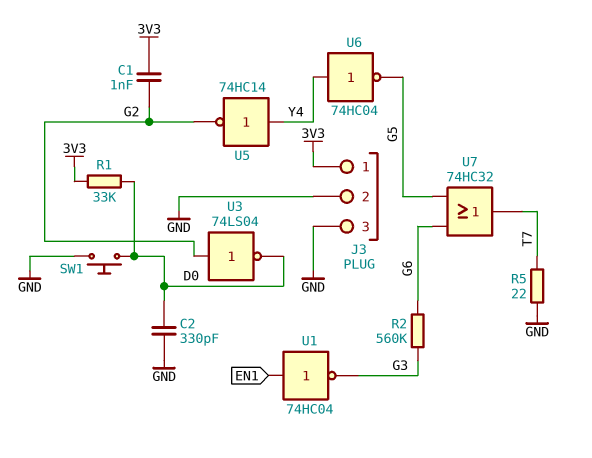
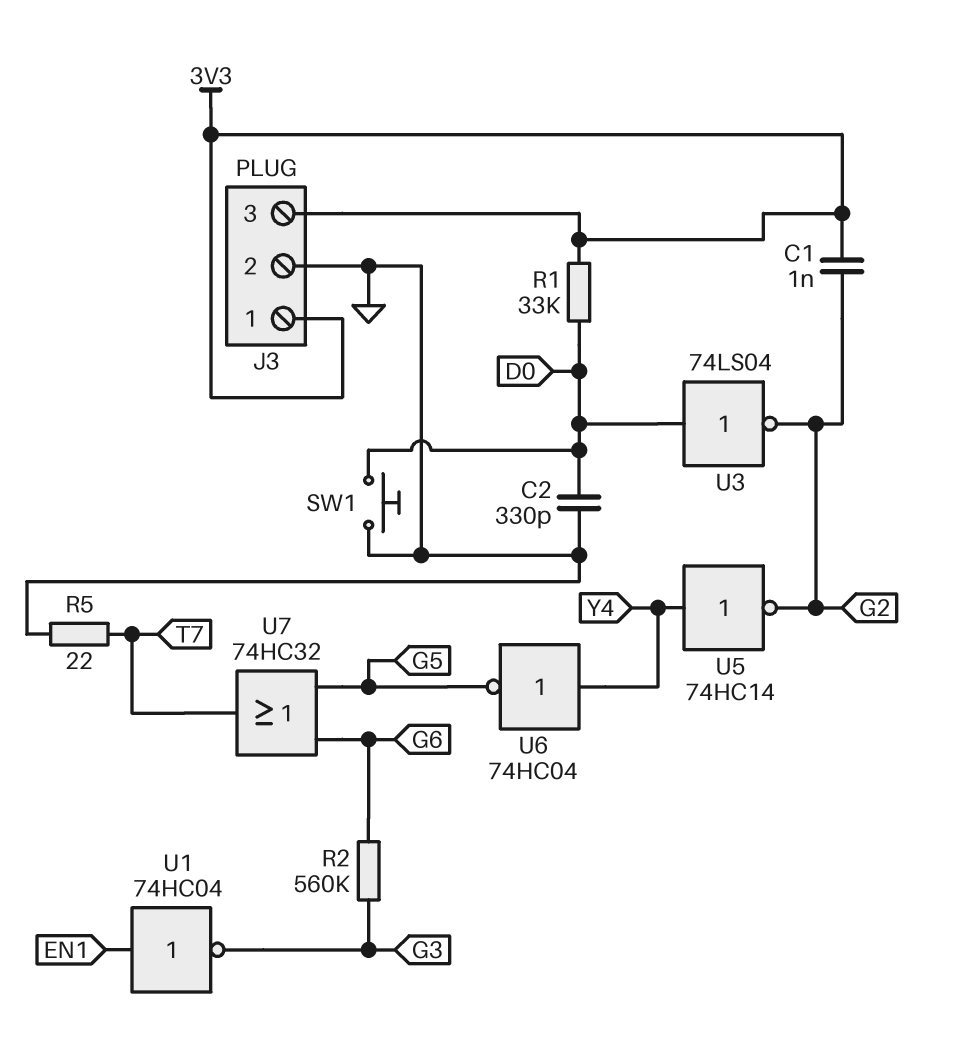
J3 pin 3: GND -> 3V3
U3: NOT 74LS04 (in G2, out D0) -> NOT 74LS04 (in D0, out G2)

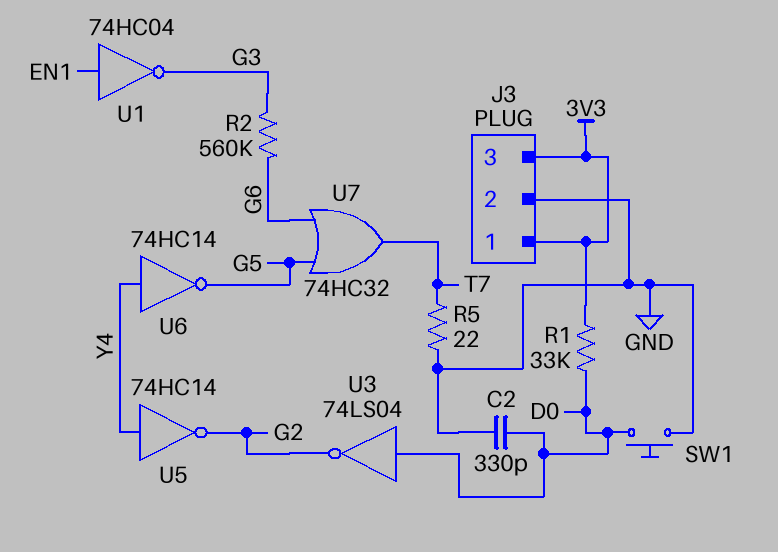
C1: 1nF (3V3, G2) -> none
U6: NOT 74HC04 (in Y4, out G5) -> NOT 74HC14 (in Y4, out G5)

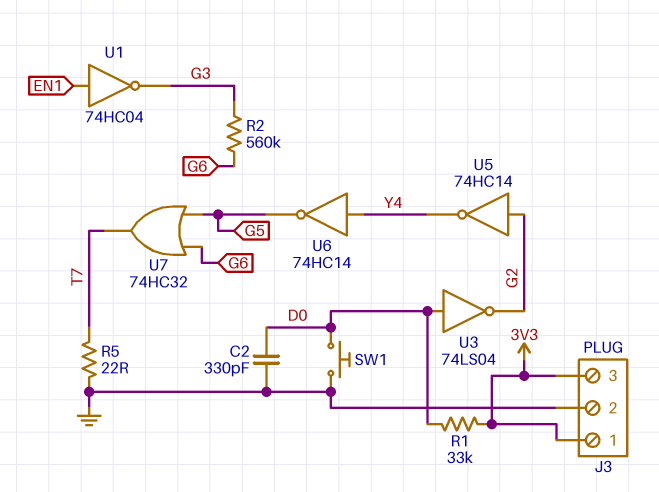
U5: NOT 74HC14 (in Y4, out G2) -> NOT 74HC14 (in G2, out Y4)

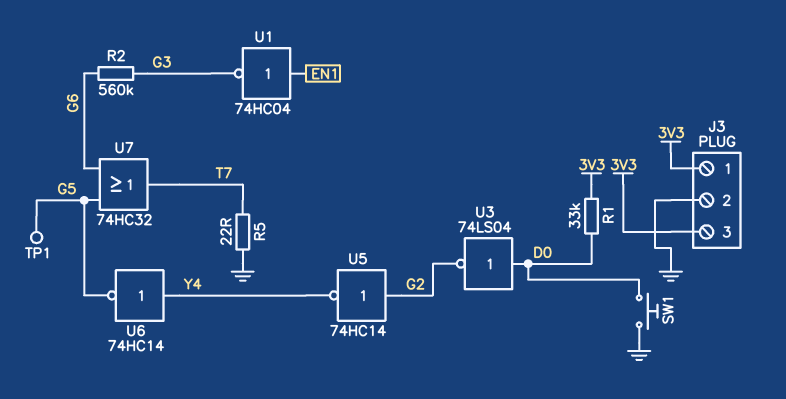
C2: 330pF (D0, GND) -> none
TP1: none -> test point (G5)

